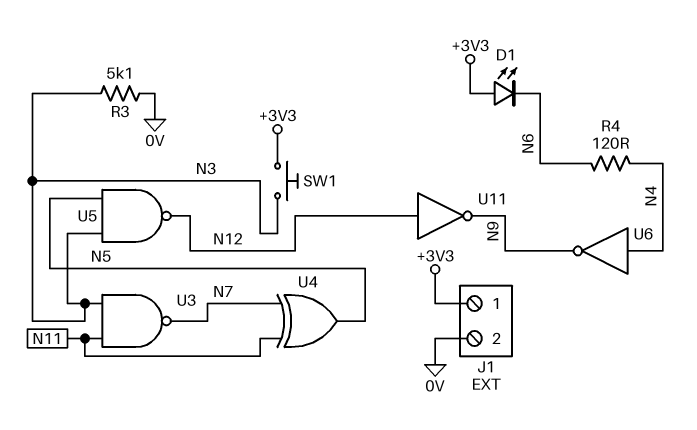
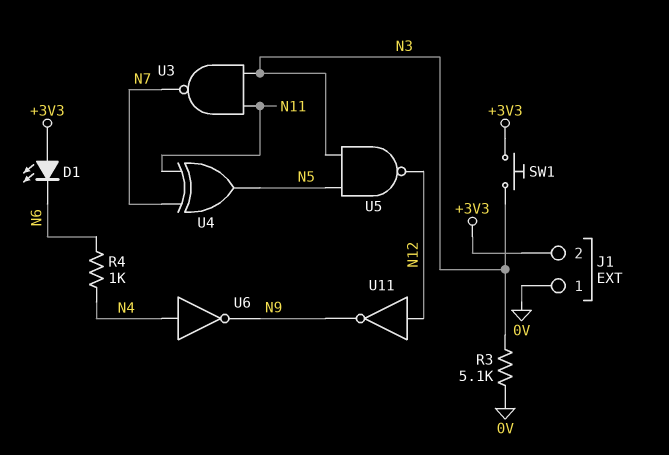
J1 pin 1: +3V3 -> 0V
J1 pin 2: 0V -> +3V3
R4: 120 (N4, N6) -> 1k (N4, N6)

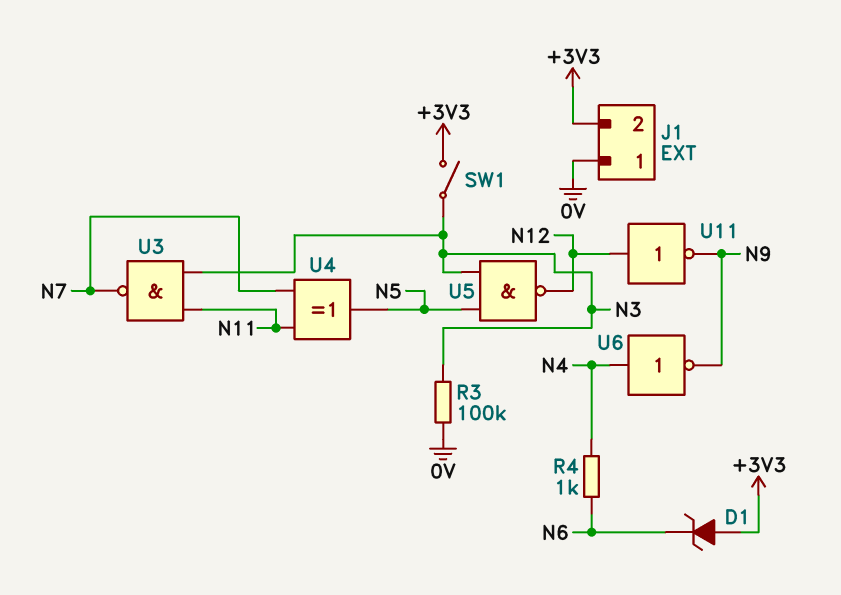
D1: LED (A +3V3, K N6) -> zener (A +3V3, K N6)
R3: 5.1k (0V, N3) -> 100k (0V, N3)
SW1: button (+3V3, N3) -> switch (+3V3, N3)

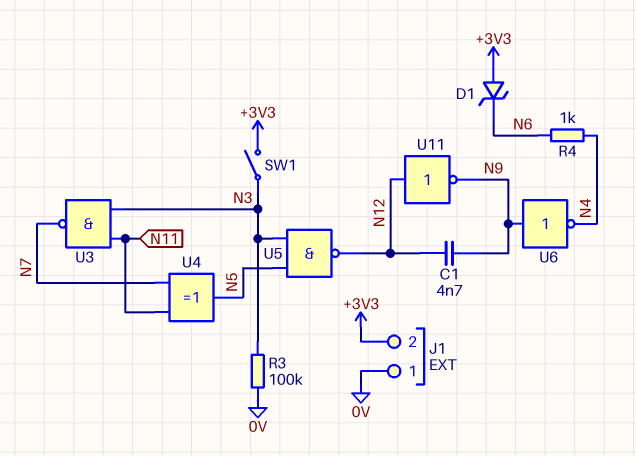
C1: none -> 4.7nF (N9, N12)
U6: NOT (in N4, out N9) -> NOT (in N9, out N4)

